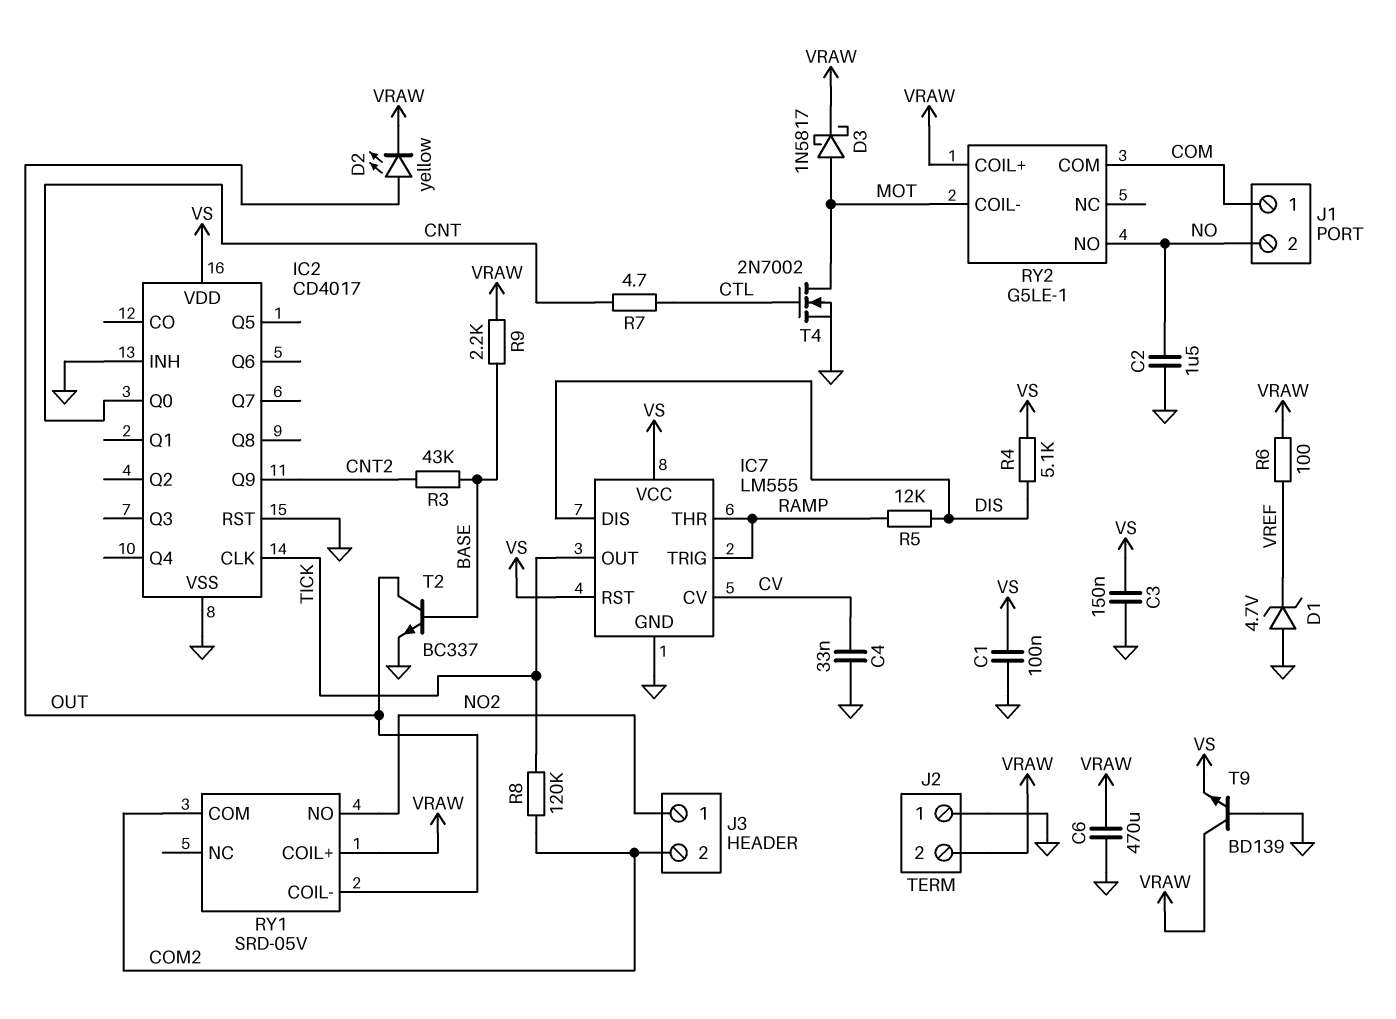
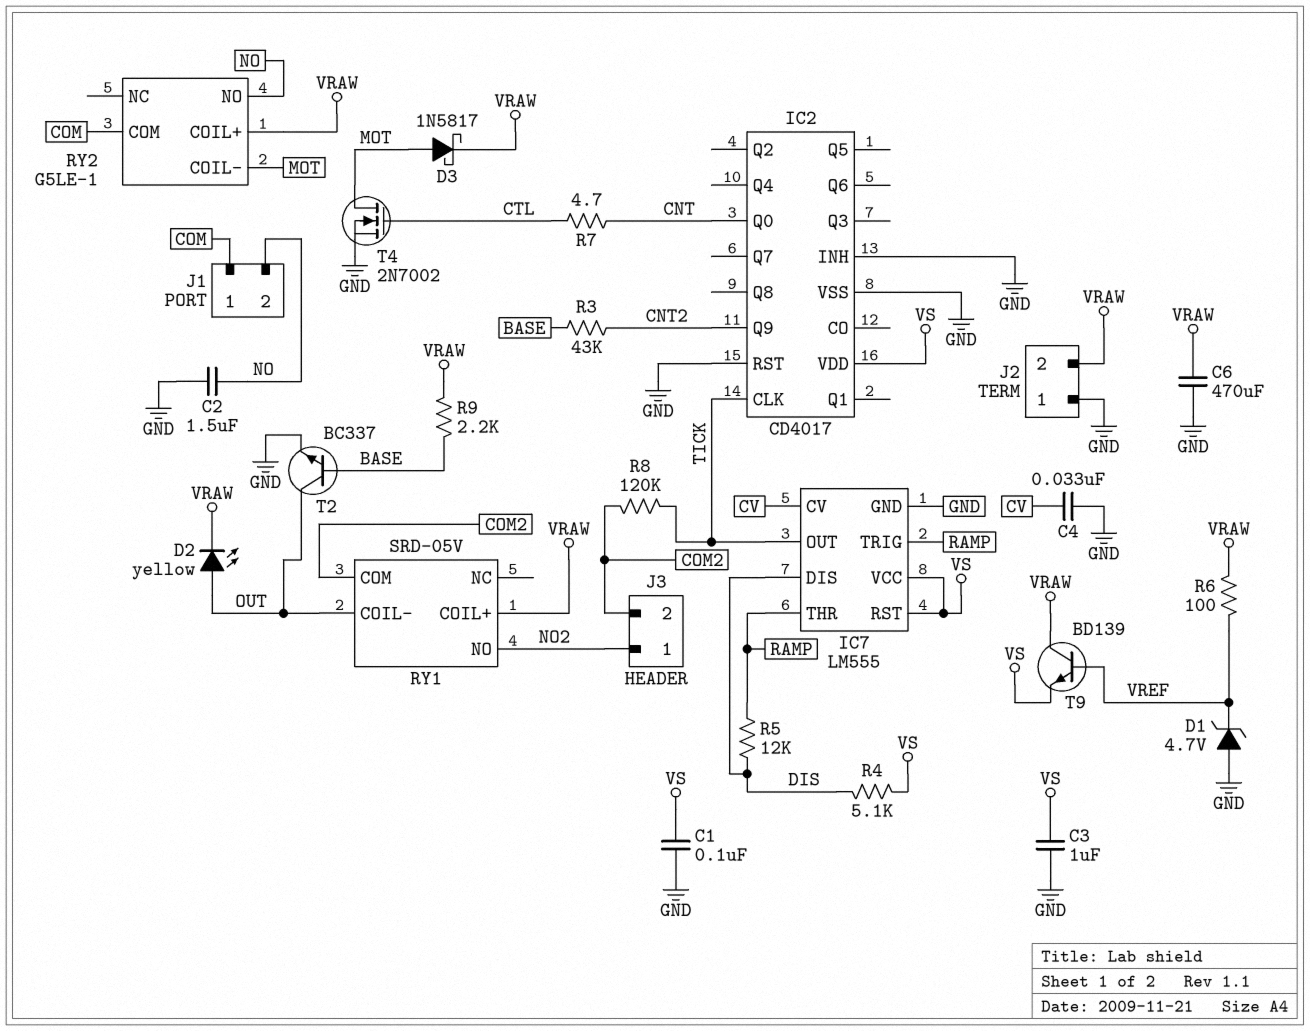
C3: 150nF (GND, VS) -> 1uF (GND, VS)
T9: NPN BD139 (B GND, C VRAW, E VS) -> NPN BD139 (B VREF, C VRAW, E VS)

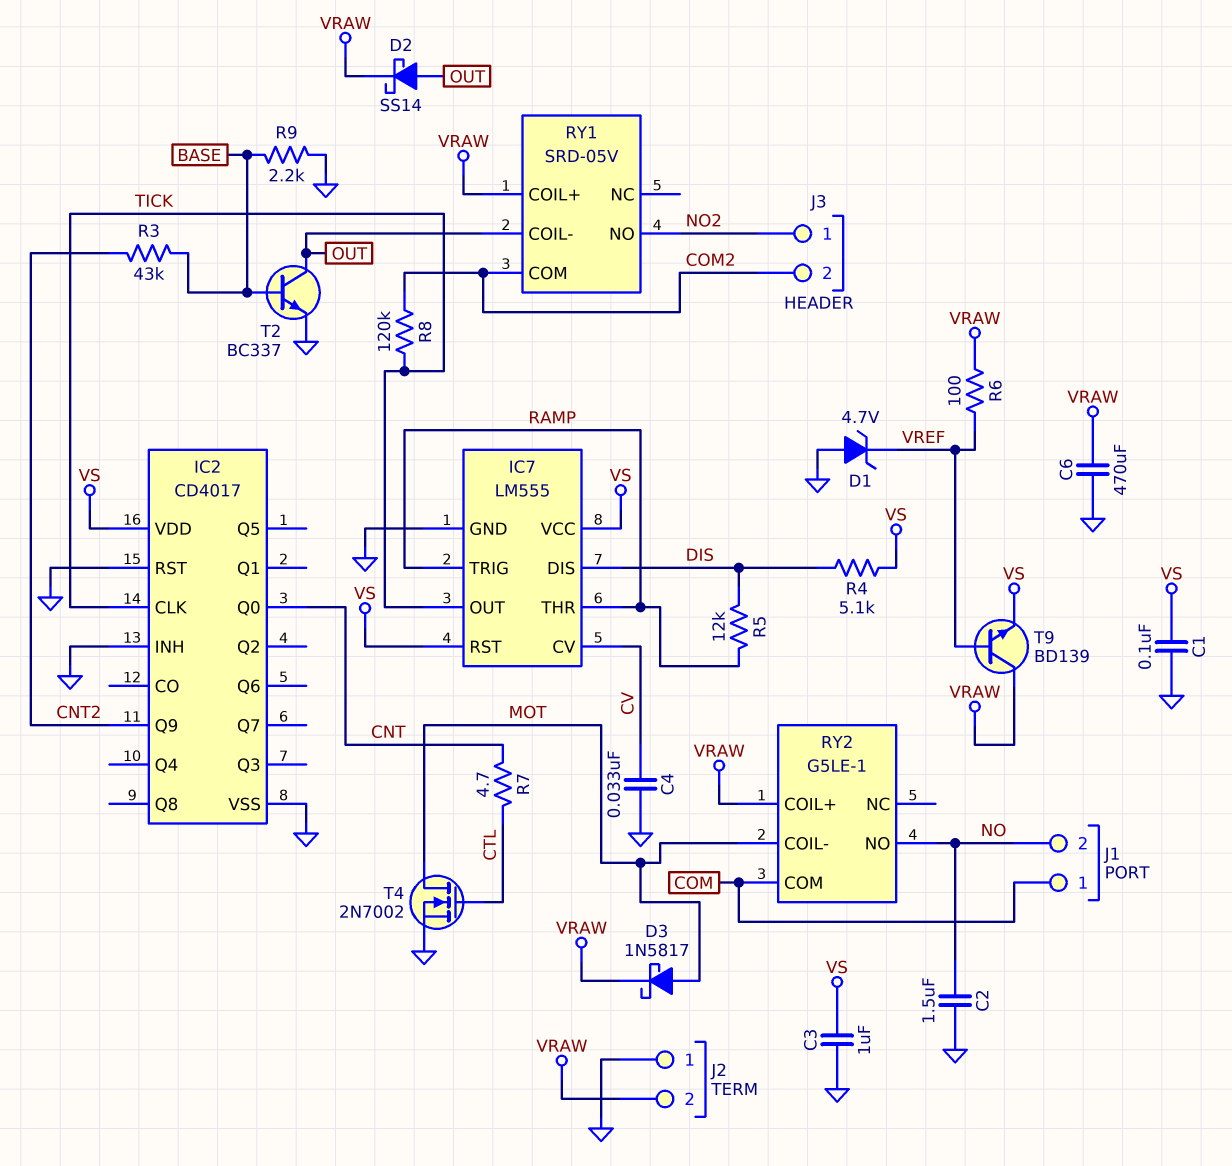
D2: LED yellow (A OUT, K VRAW) -> schottky SS14 (A OUT, K VRAW)
R9: 2.2k (BASE, VRAW) -> 2.2k (BASE, GND)

